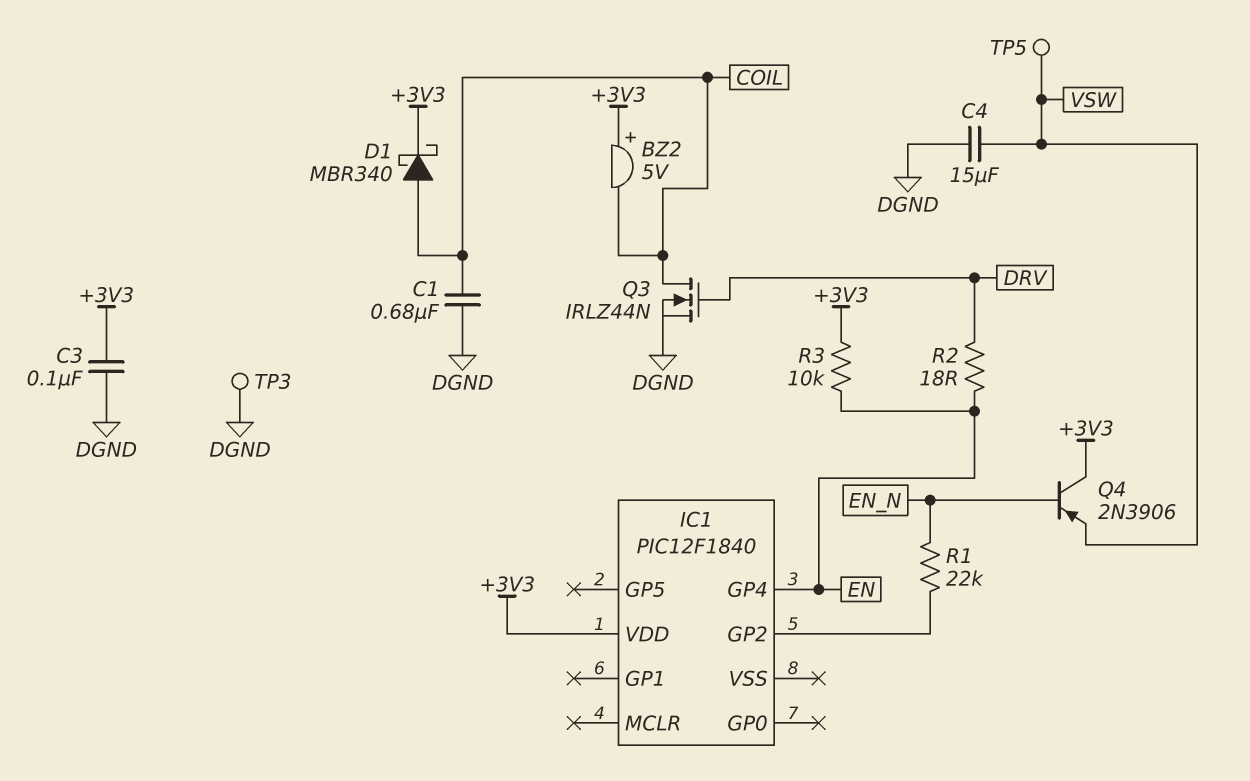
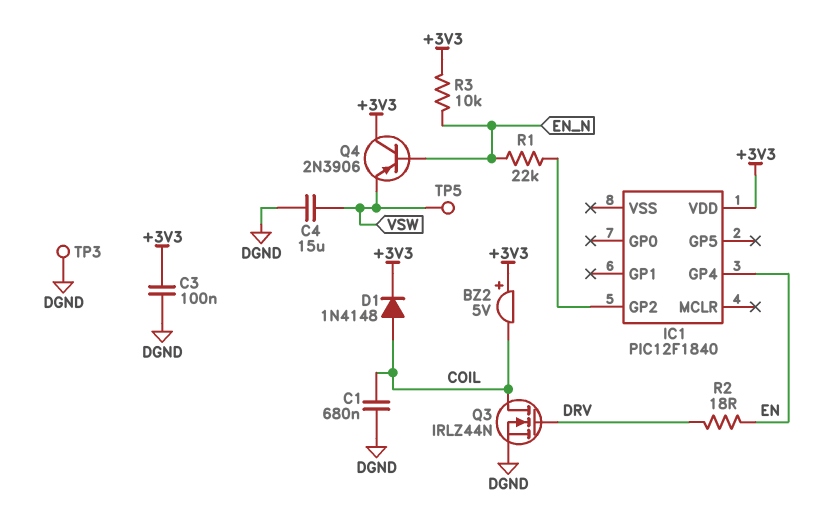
D1: schottky MBR340 (A COIL, K +3V3) -> diode 1N4148 (A COIL, K +3V3)
R3: 10k (+3V3, EN) -> 10k (+3V3, EN_N)

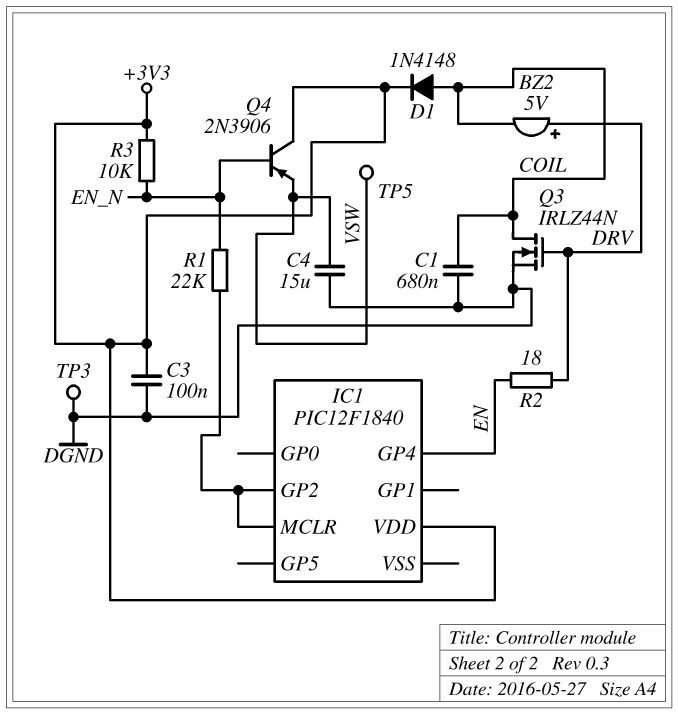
BZ2: buzzer 5V (plus +3V3, minus COIL) -> buzzer 5V (plus DRV, minus COIL)
IC1 pin MCLR: none -> IC1/GP2

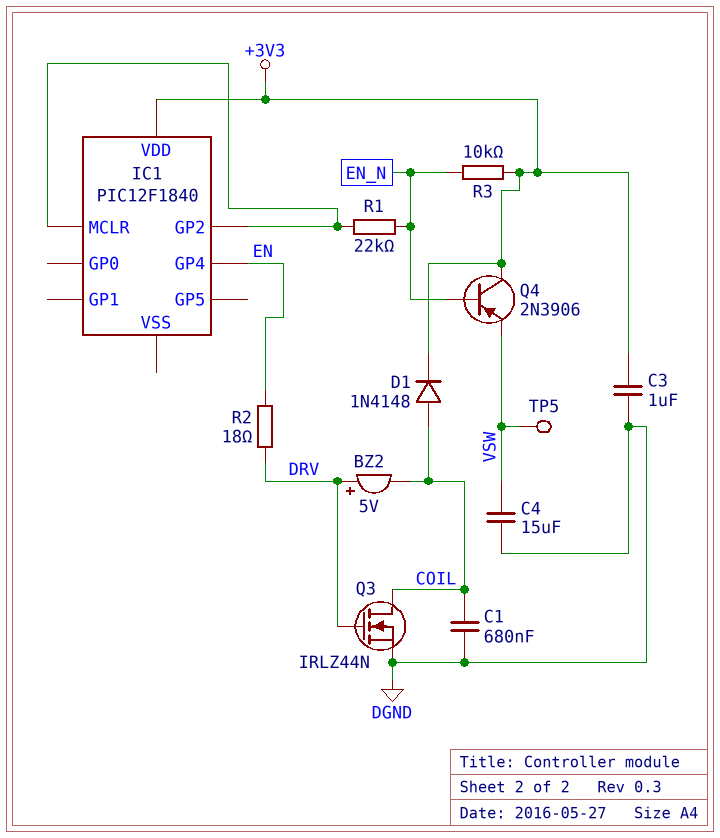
C3: 100nF (+3V3, DGND) -> 1uF (+3V3, DGND)
TP3: test point (DGND) -> none

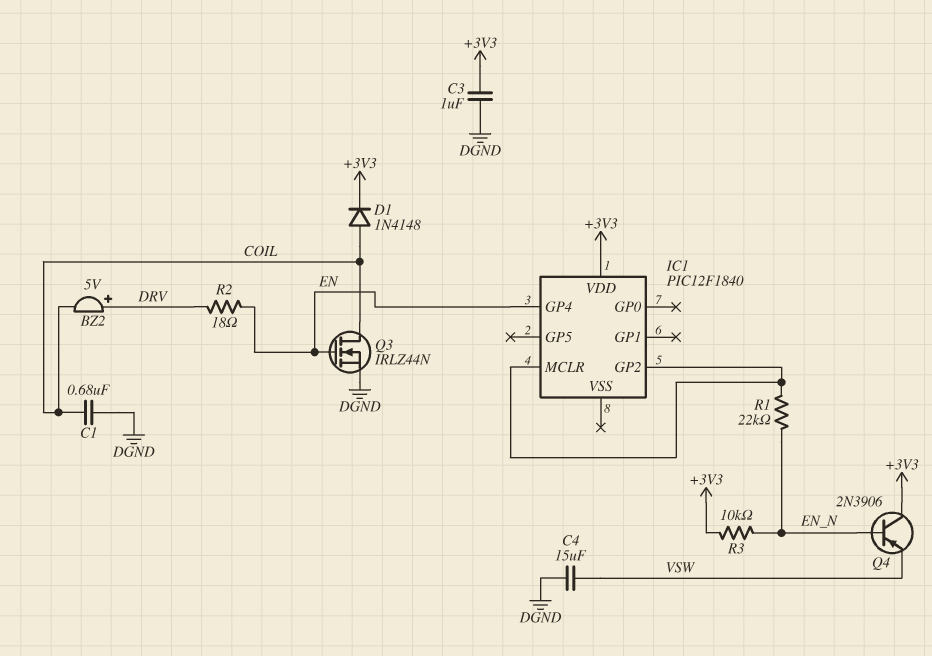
Q3: NMOS IRLZ44N (G DRV, D COIL, S DGND) -> NMOS IRLZ44N (G EN, D COIL, S DGND)
TP5: test point (VSW) -> none

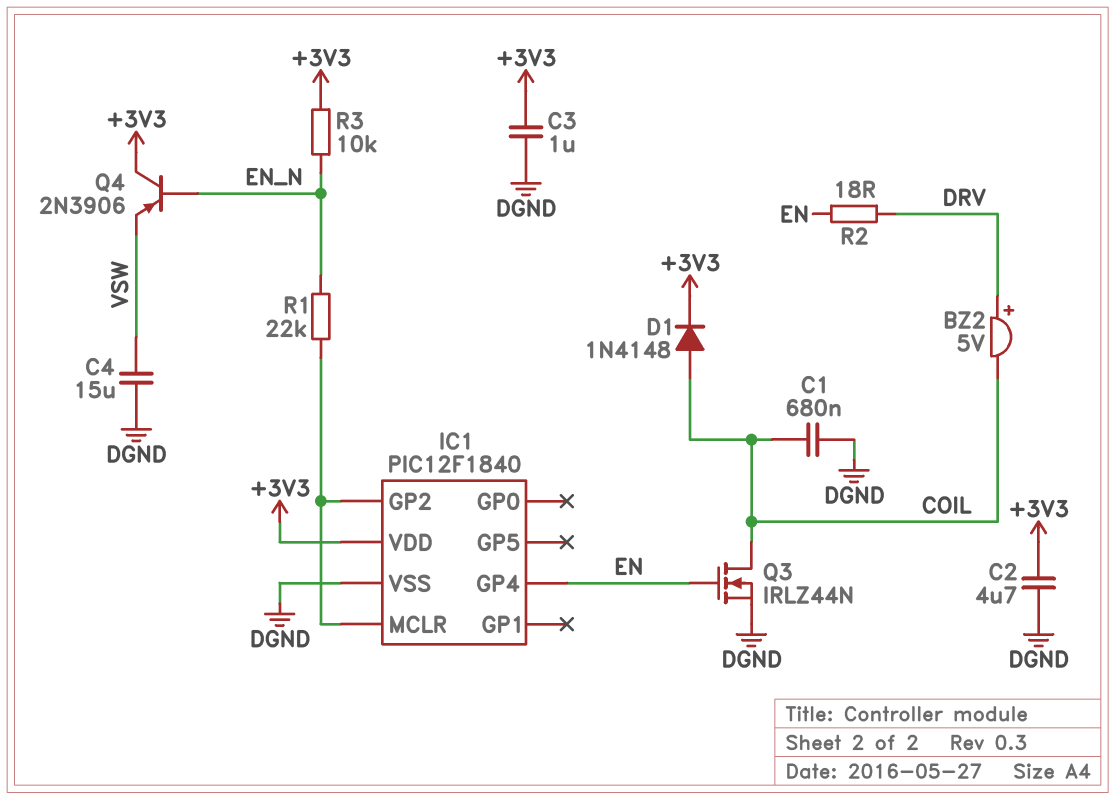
C2: none -> 4.7uF (+3V3, DGND)
IC1 pin VSS: none -> DGND

